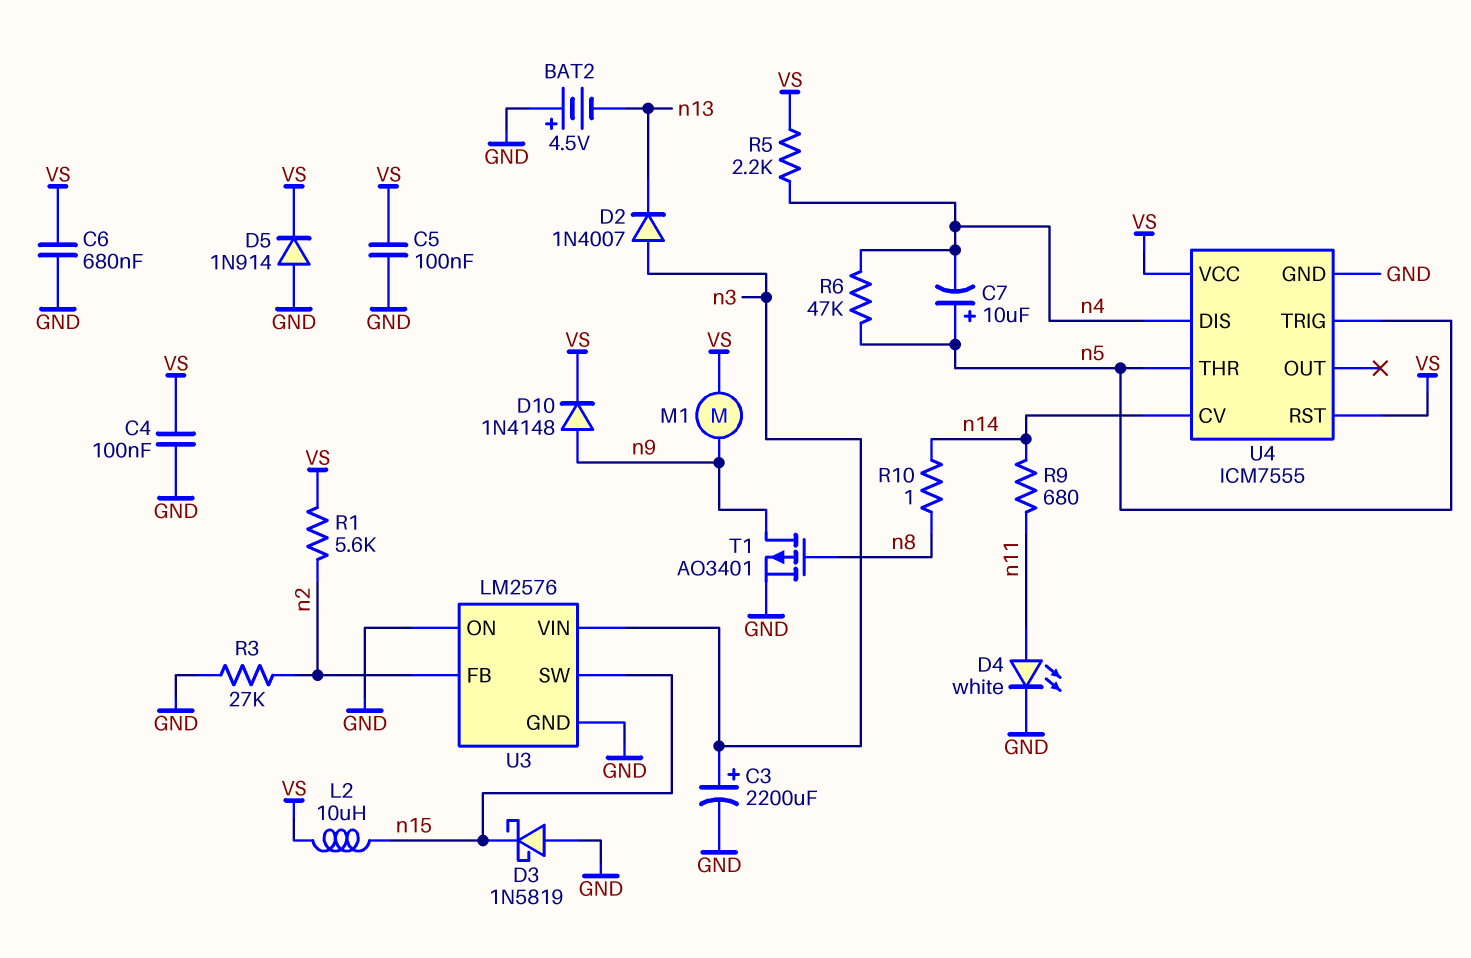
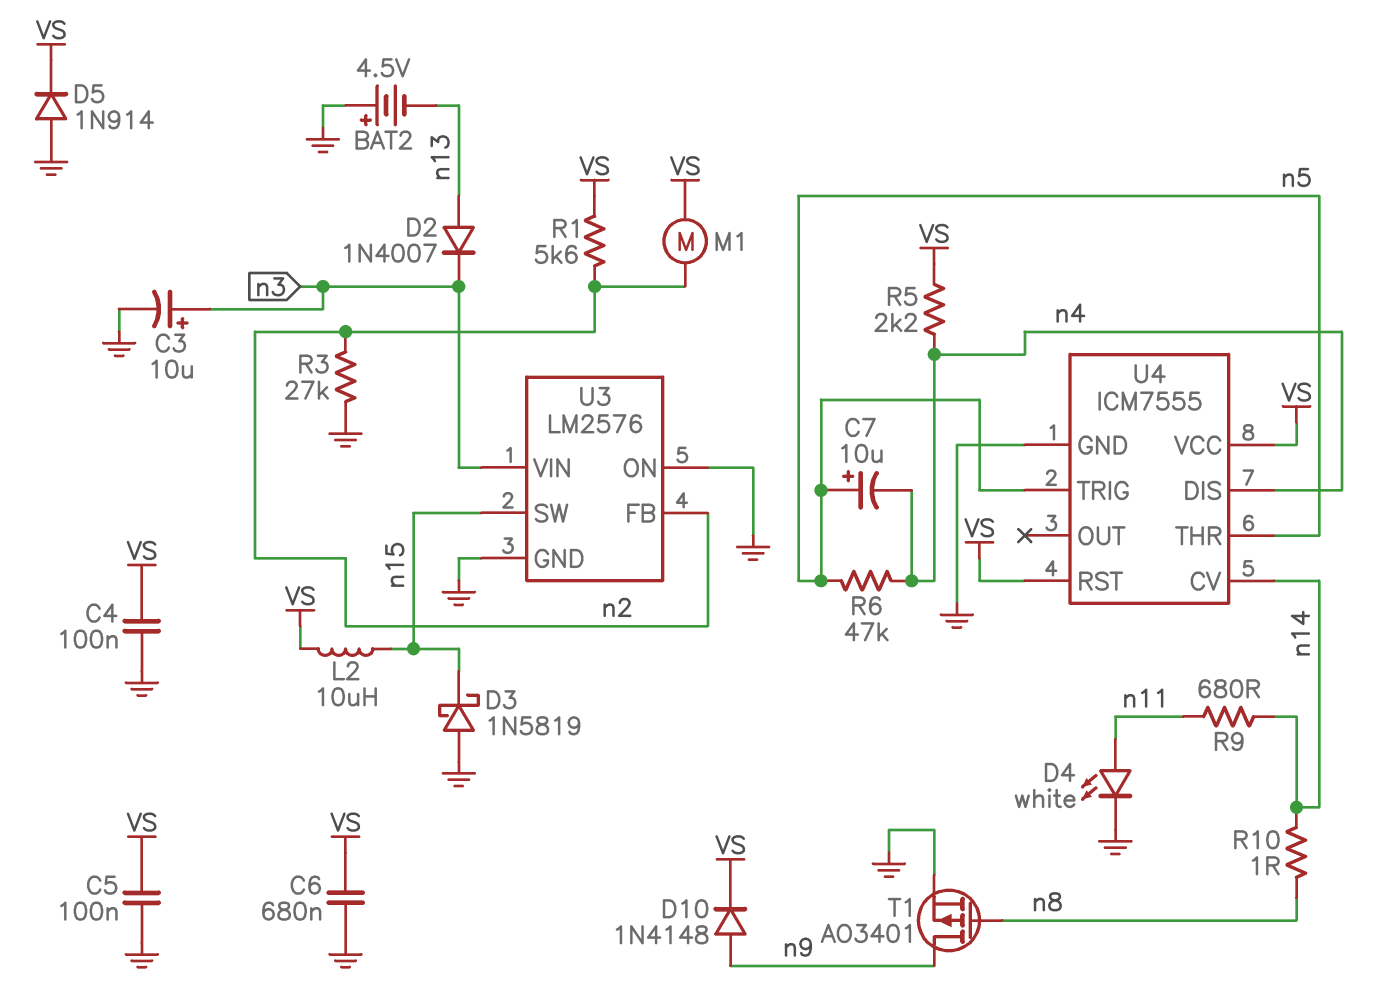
C3: 2200uF (plus n3, minus GND) -> 10uF (plus n3, minus GND)
D2: diode 1N4007 (A n3, K n13) -> diode 1N4007 (A n13, K n3)
M1: motor (VS, n9) -> motor (VS, n2)

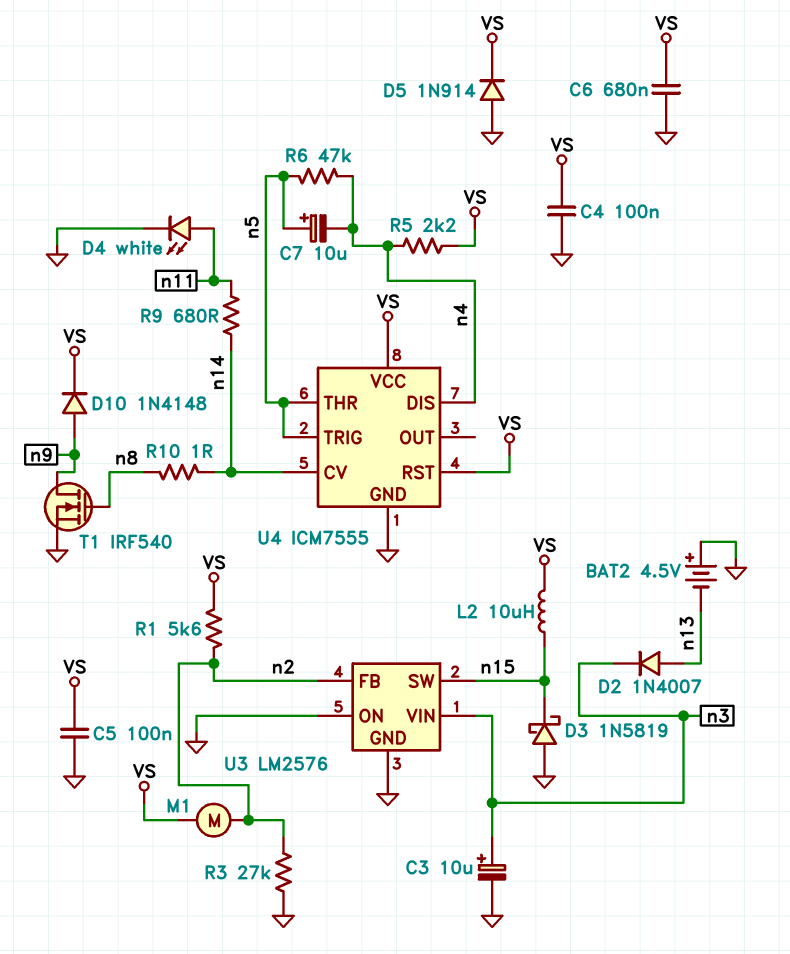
T1: PMOS AO3401 (G n8, D n9, S GND) -> NMOS IRF540 (G n8, D n9, S GND)

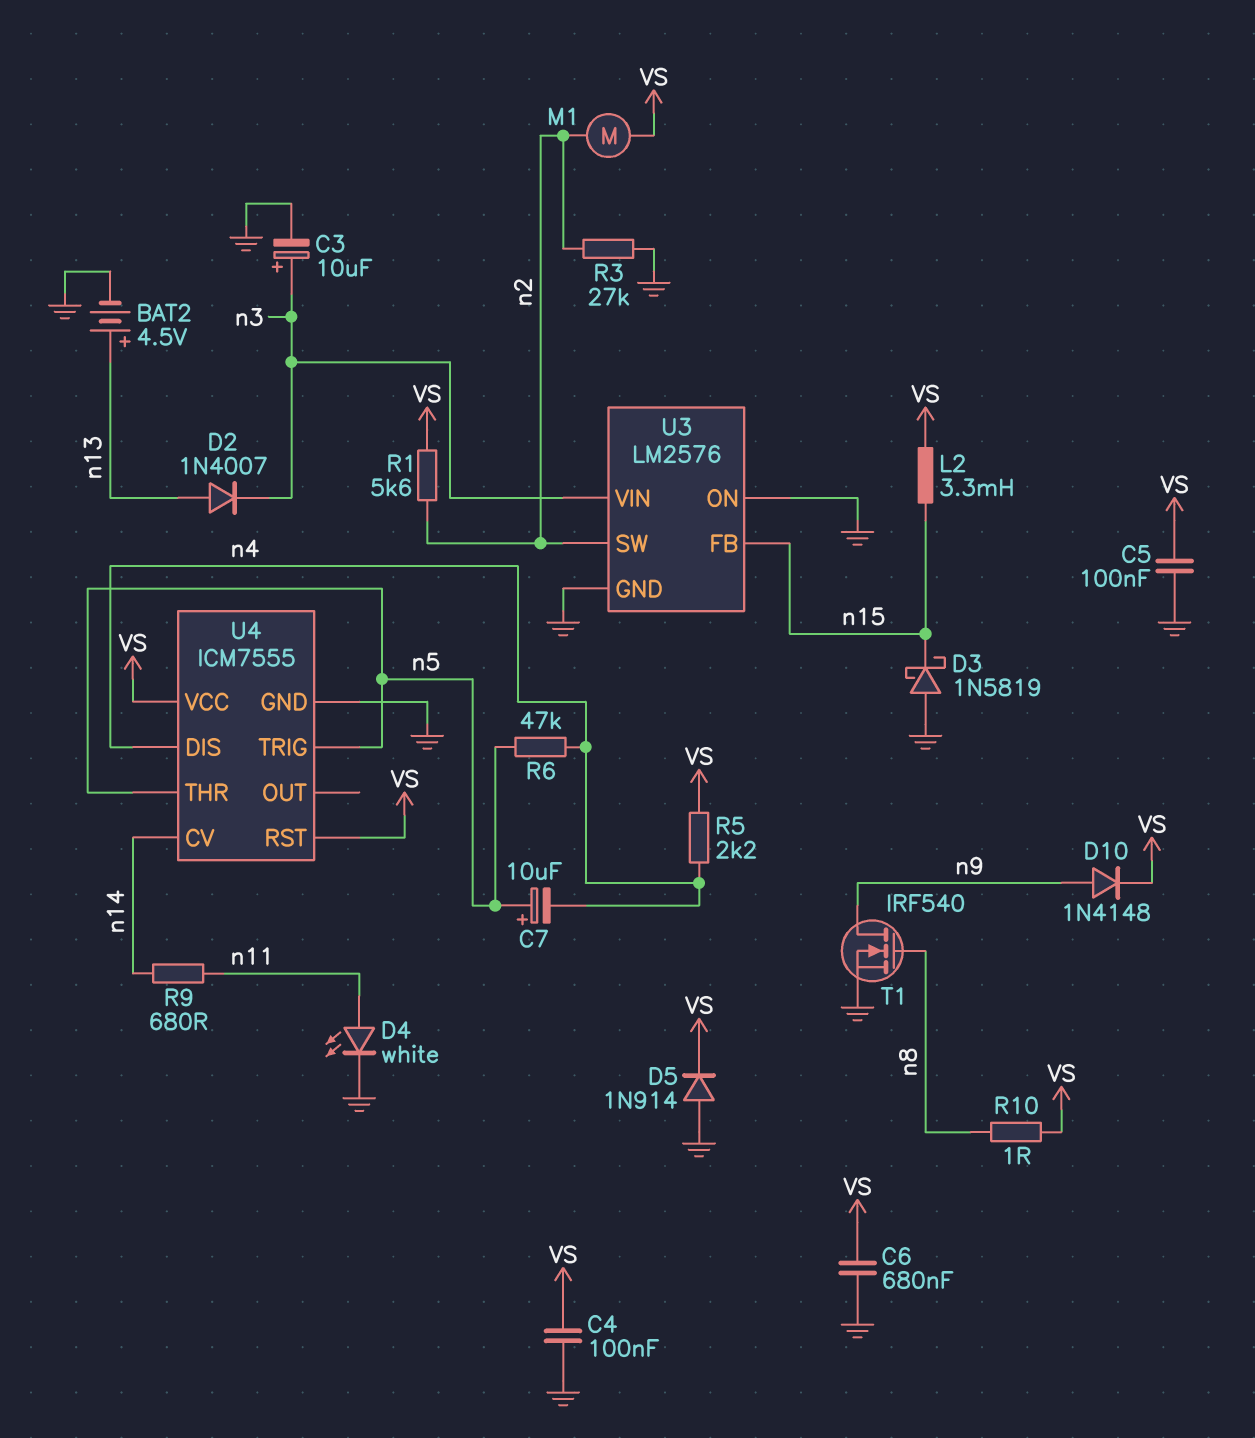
BAT2: 4.5V (plus GND, minus n13) -> 4.5V (plus n13, minus GND)
L2: 10uH (VS, n15) -> 3.3mH (VS, n15)
R10: 1 (n8, n14) -> 1 (VS, n8)
U3 pin FB: n2 -> n15
U3 pin SW: n15 -> n2

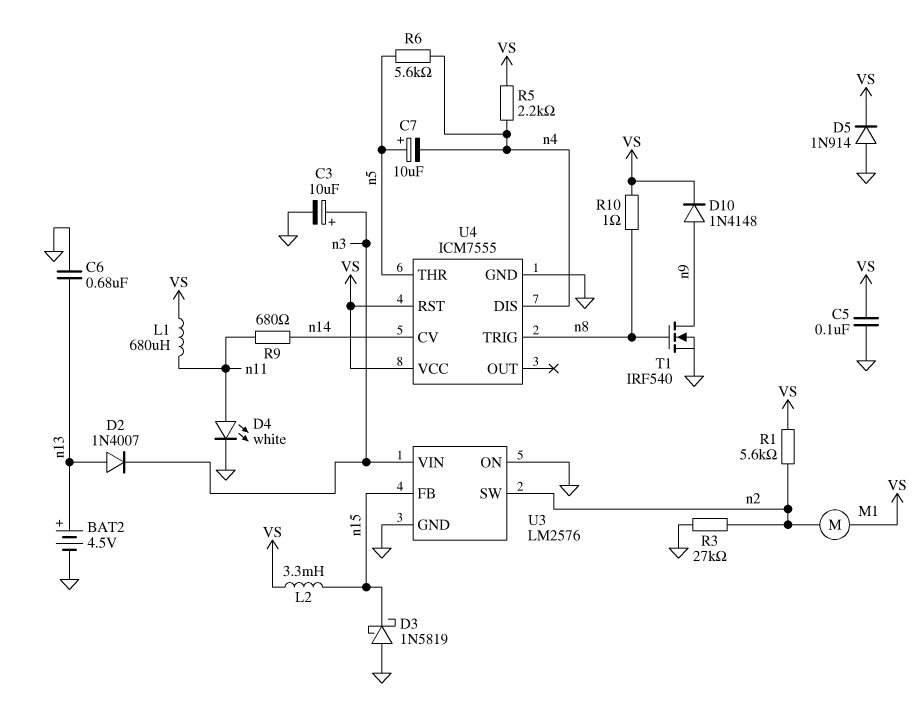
C4: 100nF (GND, VS) -> none
C6: 680nF (GND, VS) -> 680nF (GND, n13)
L1: none -> 680uH (VS, n11)
R6: 47k (n4, n5) -> 5.6k (n4, n5)
U4 pin TRIG: n5 -> n8

